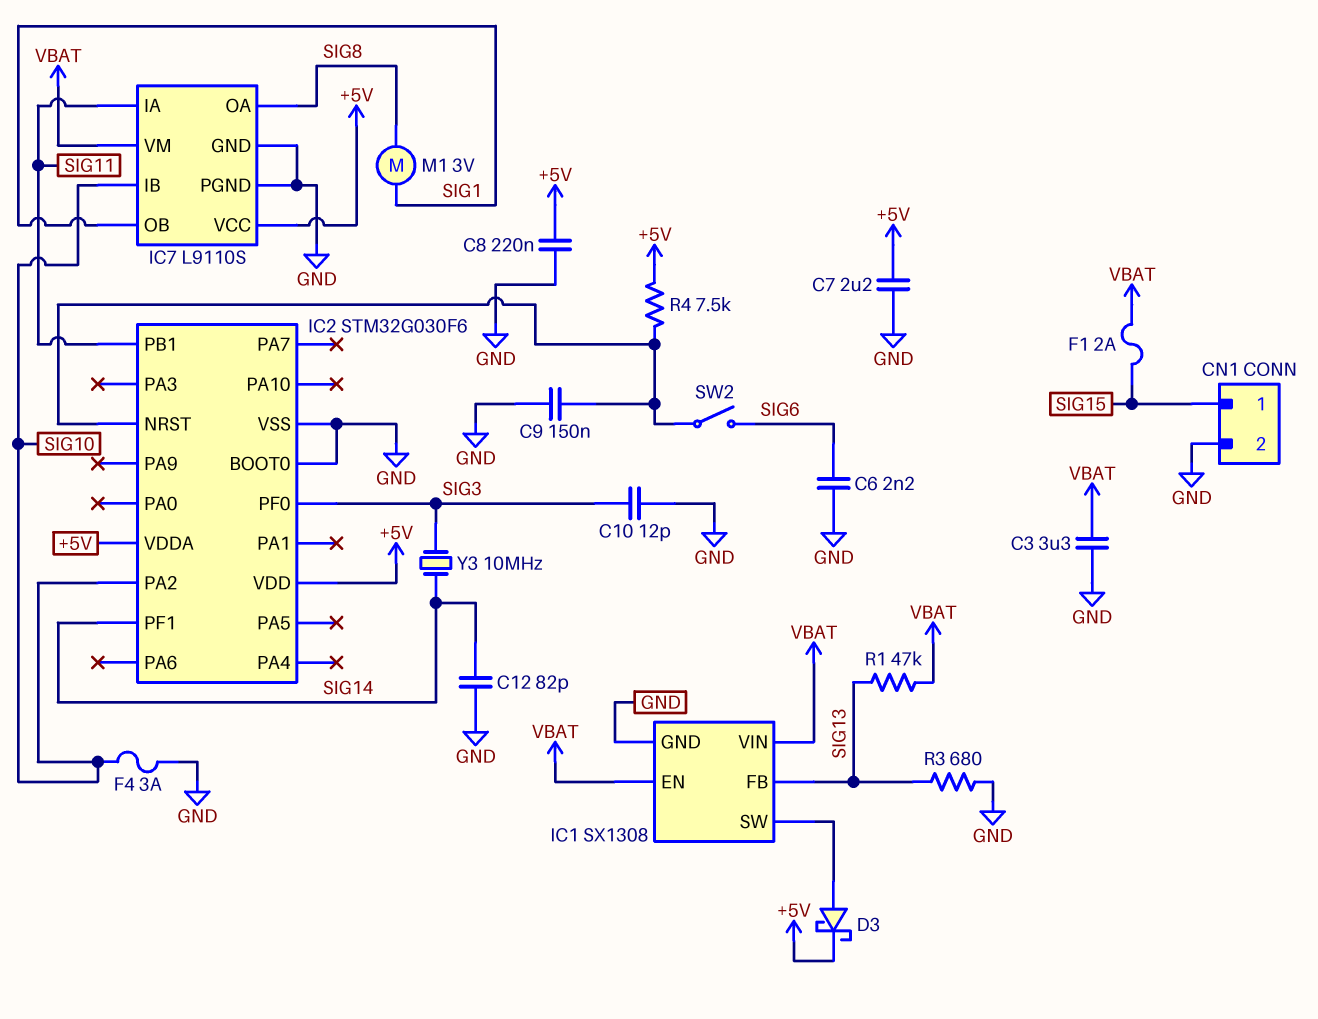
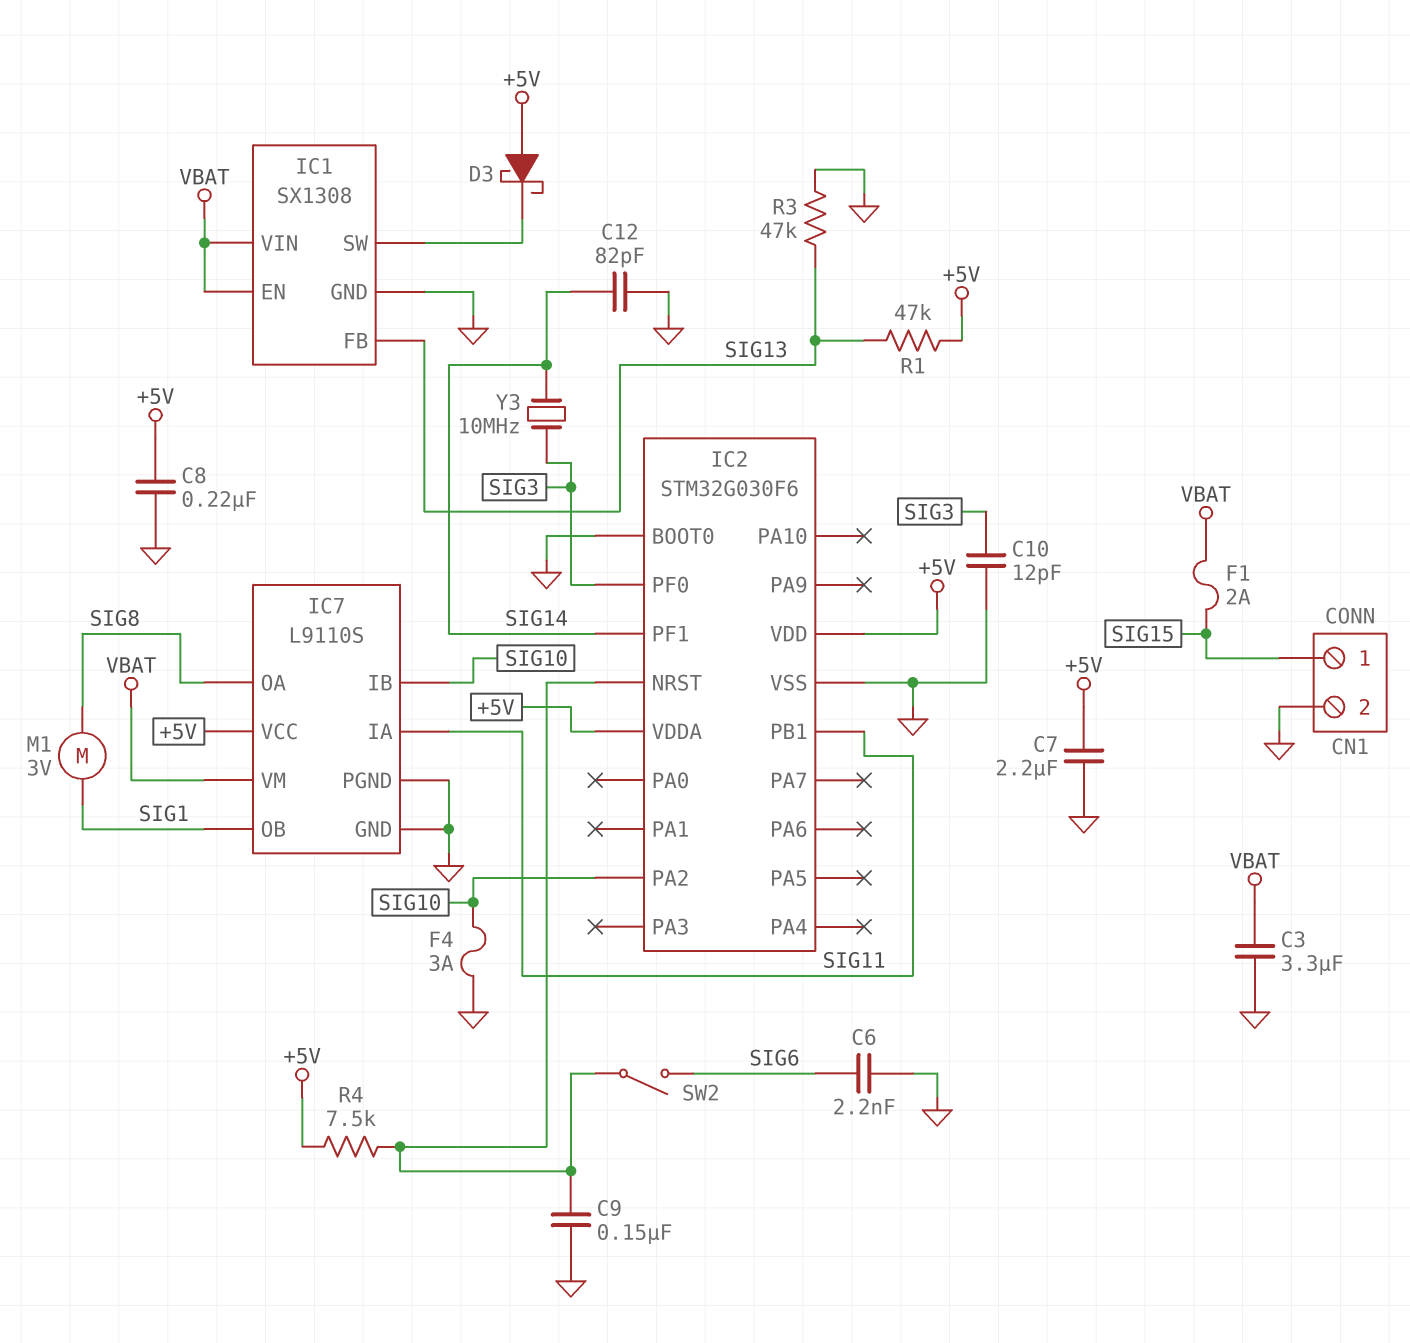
D3: schottky (A IC1/SW, K +5V) -> schottky (A +5V, K IC1/SW)
R1: 47k (SIG13, VBAT) -> 47k (+5V, SIG13)
R3: 680 (GND, SIG13) -> 47k (GND, SIG13)

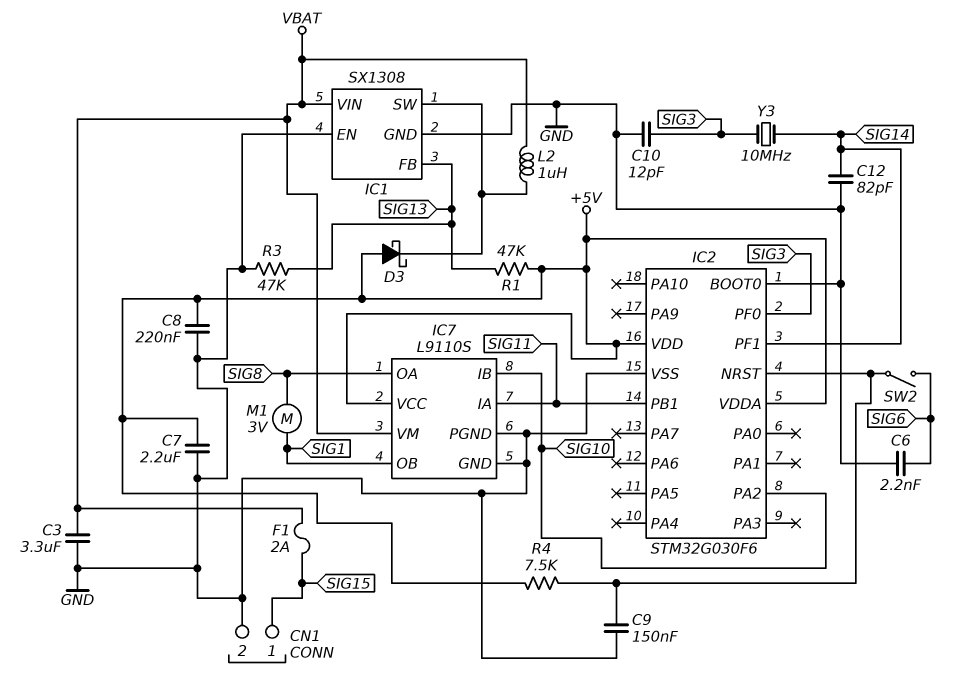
F4: 3A (GND, SIG10) -> none
IC1 pin EN: VBAT -> GND
L2: none -> 1uH (IC1/SW, VBAT)

